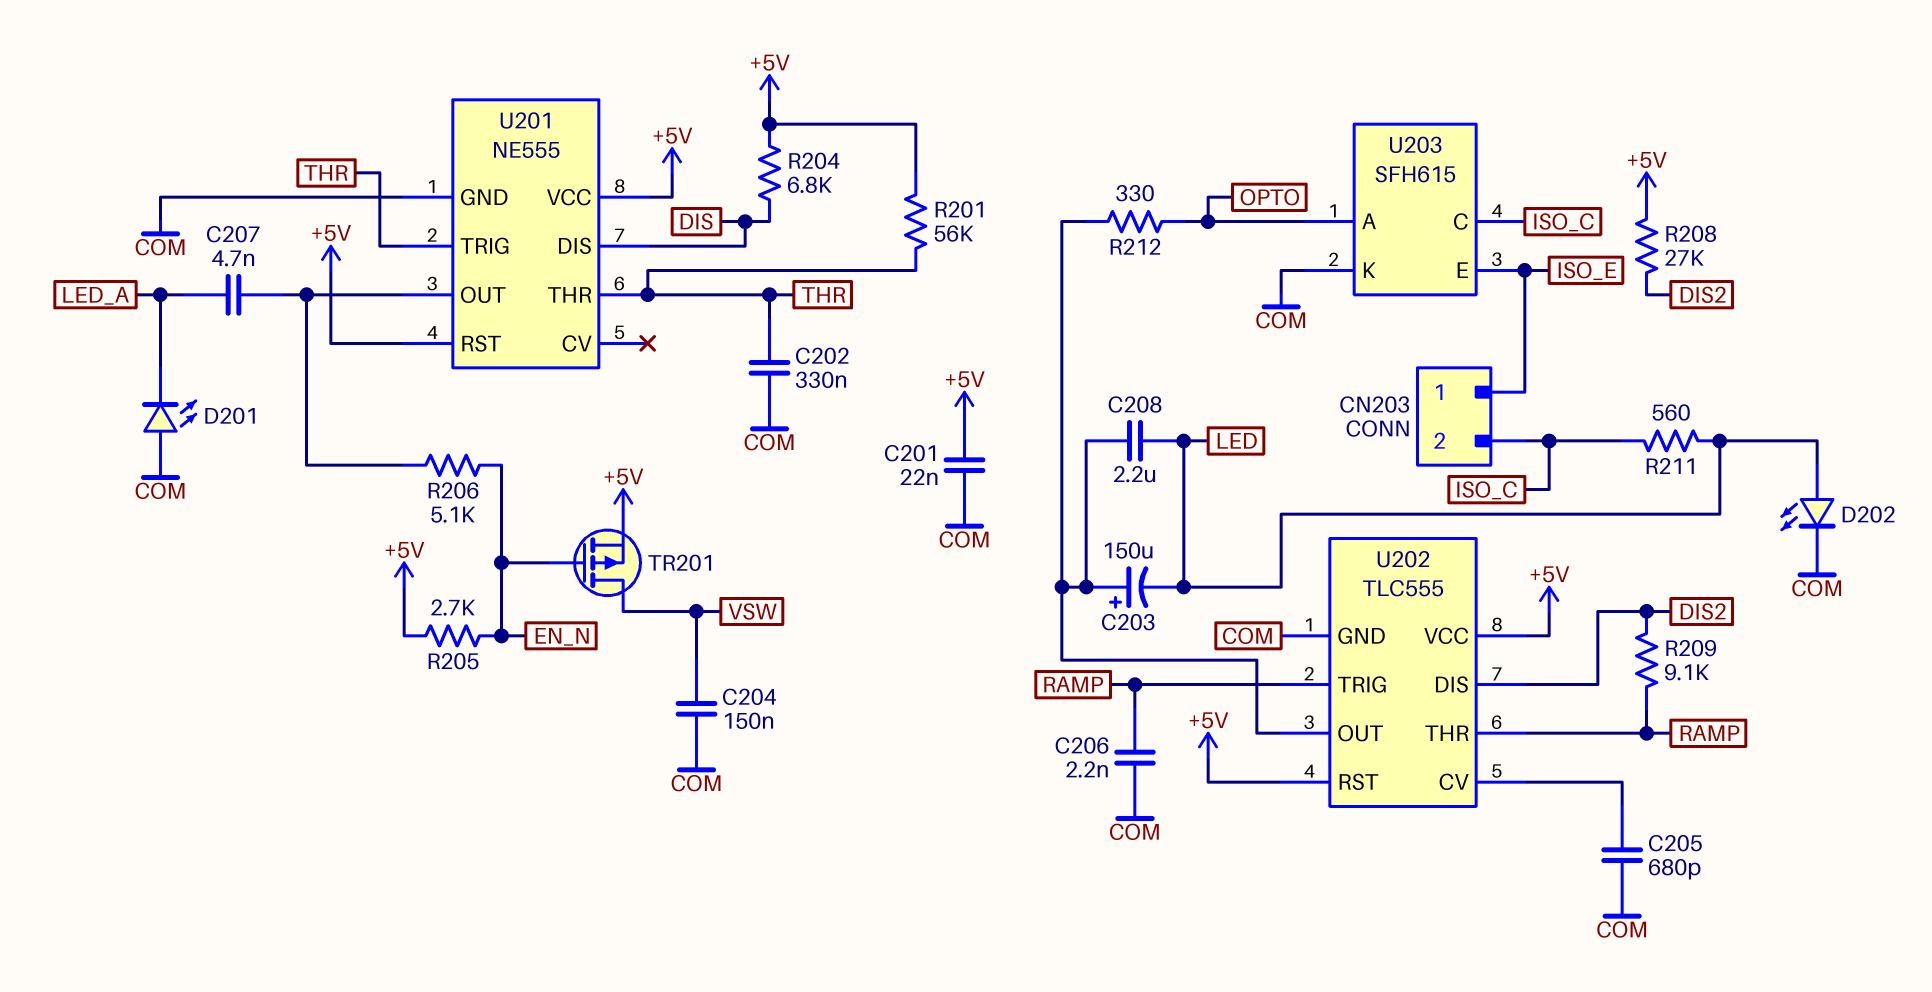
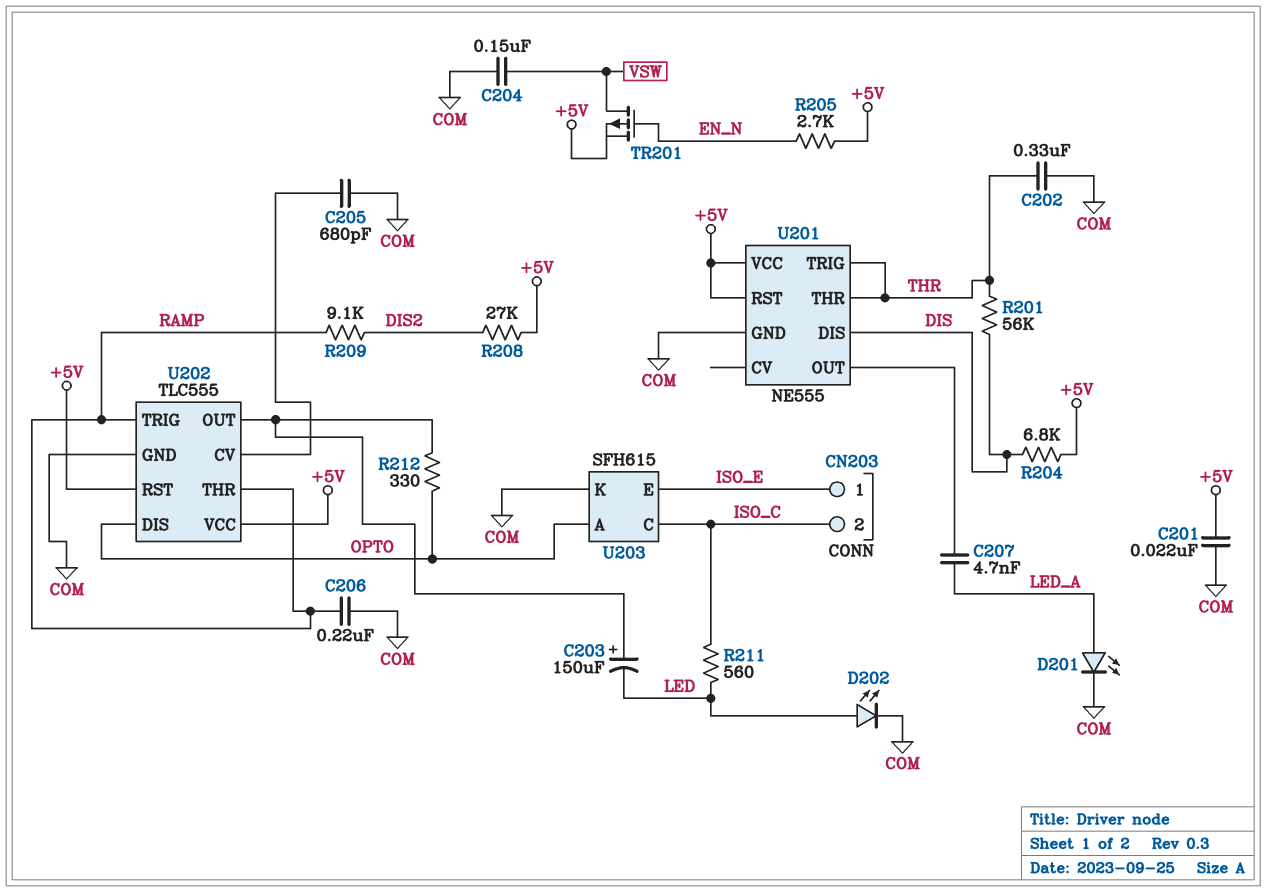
C206: 2.2nF (COM, RAMP) -> 220nF (COM, RAMP)
C208: 2.2uF (LED, U202/OUT) -> none
D201: LED (A COM, K LED_A) -> LED (A LED_A, K COM)
R201: 56k (+5V, THR) -> 56k (DIS, THR)
R206: 5.1k (EN_N, U201/OUT) -> none
U202 pin DIS: DIS2 -> OPTO

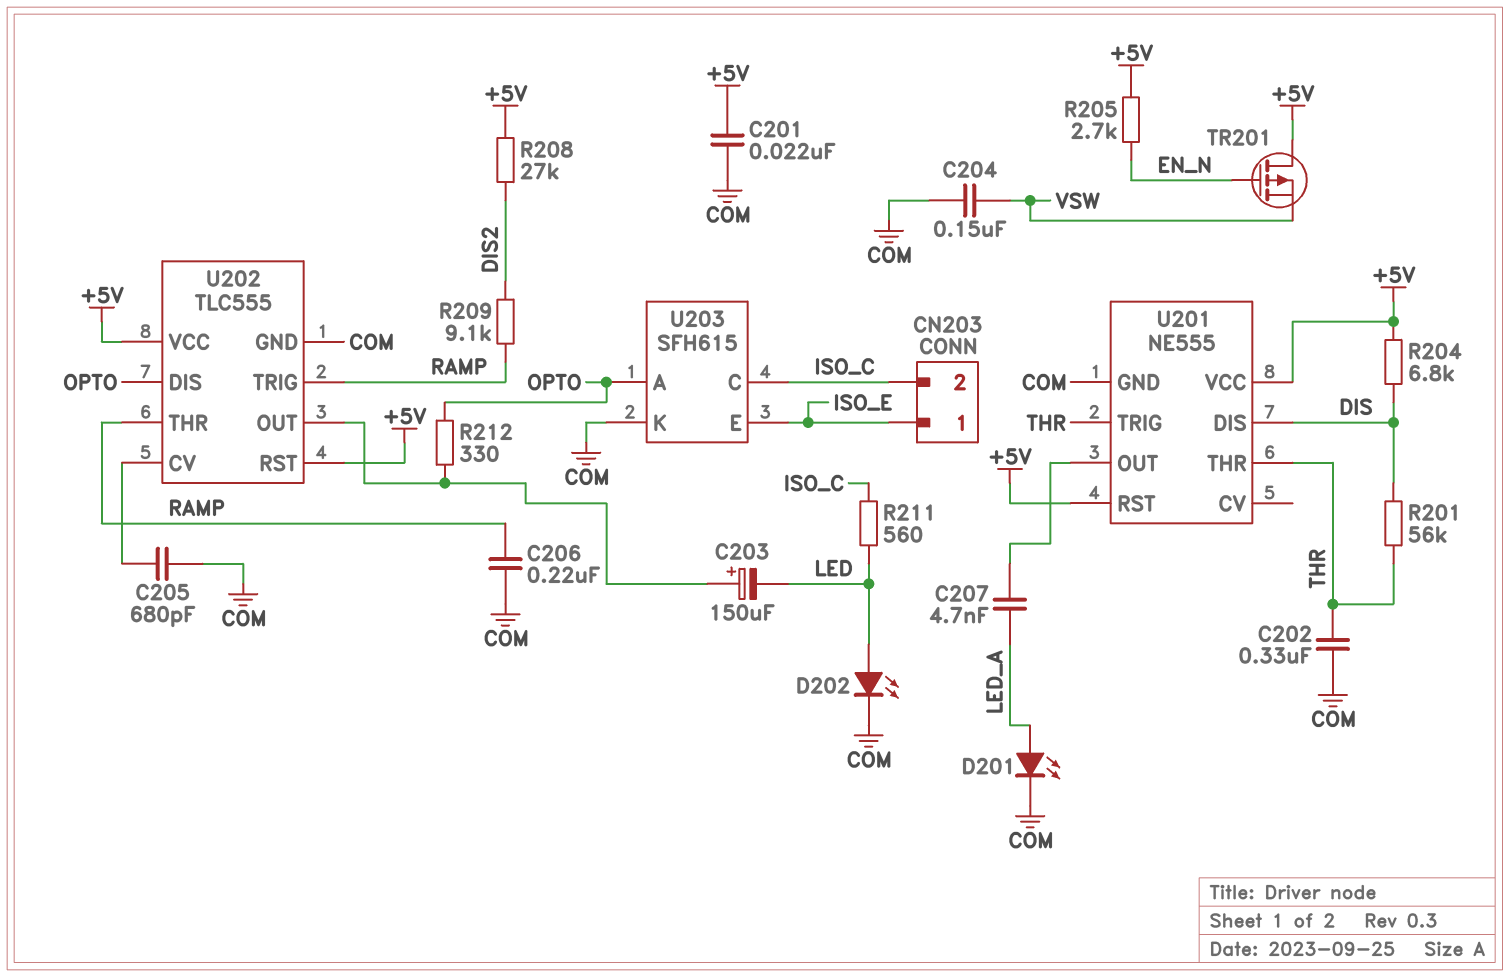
TR201: PMOS (G EN_N, D VSW, S +5V) -> PMOS (G EN_N, D +5V, S VSW)

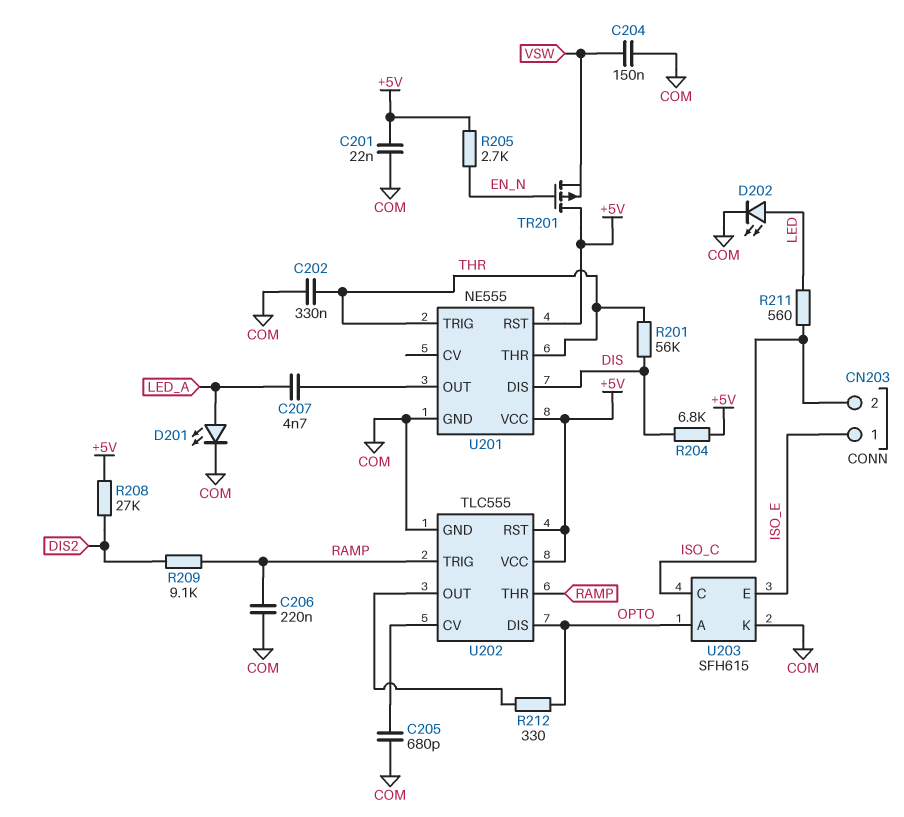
C203: 150uF (plus U202/OUT, minus LED) -> none

